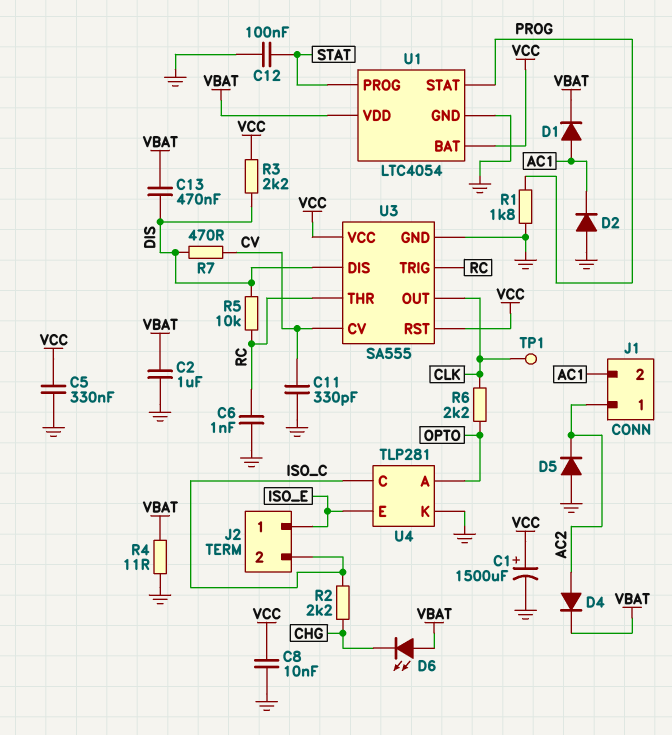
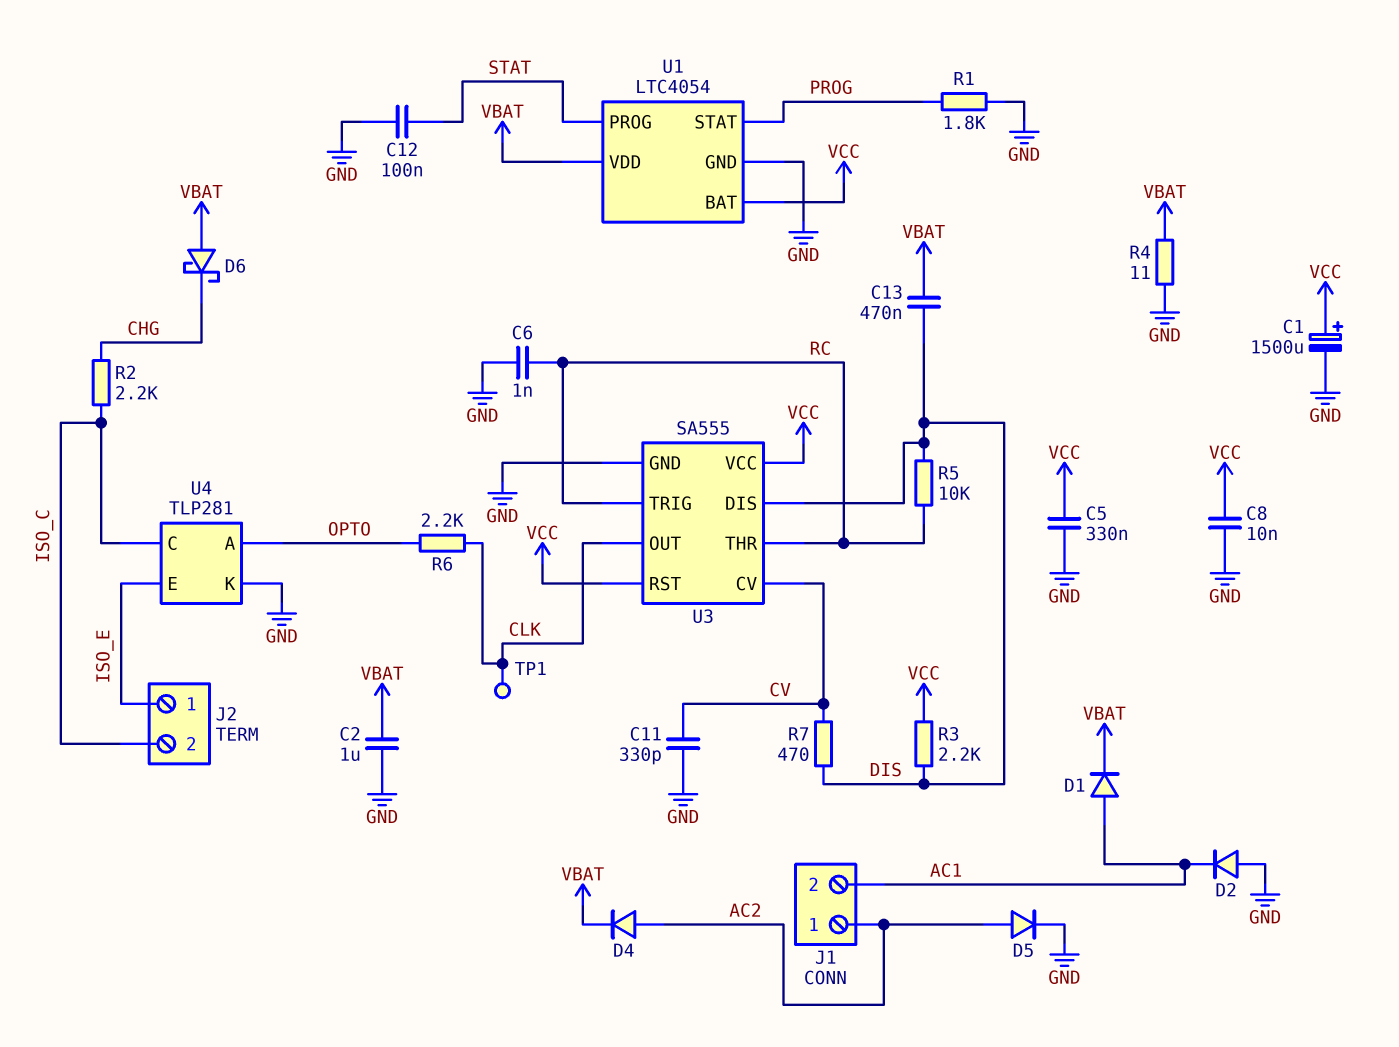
D5: diode (A GND, K AC2) -> diode (A AC2, K GND)
D6: LED (A VBAT, K CHG) -> schottky (A VBAT, K CHG)

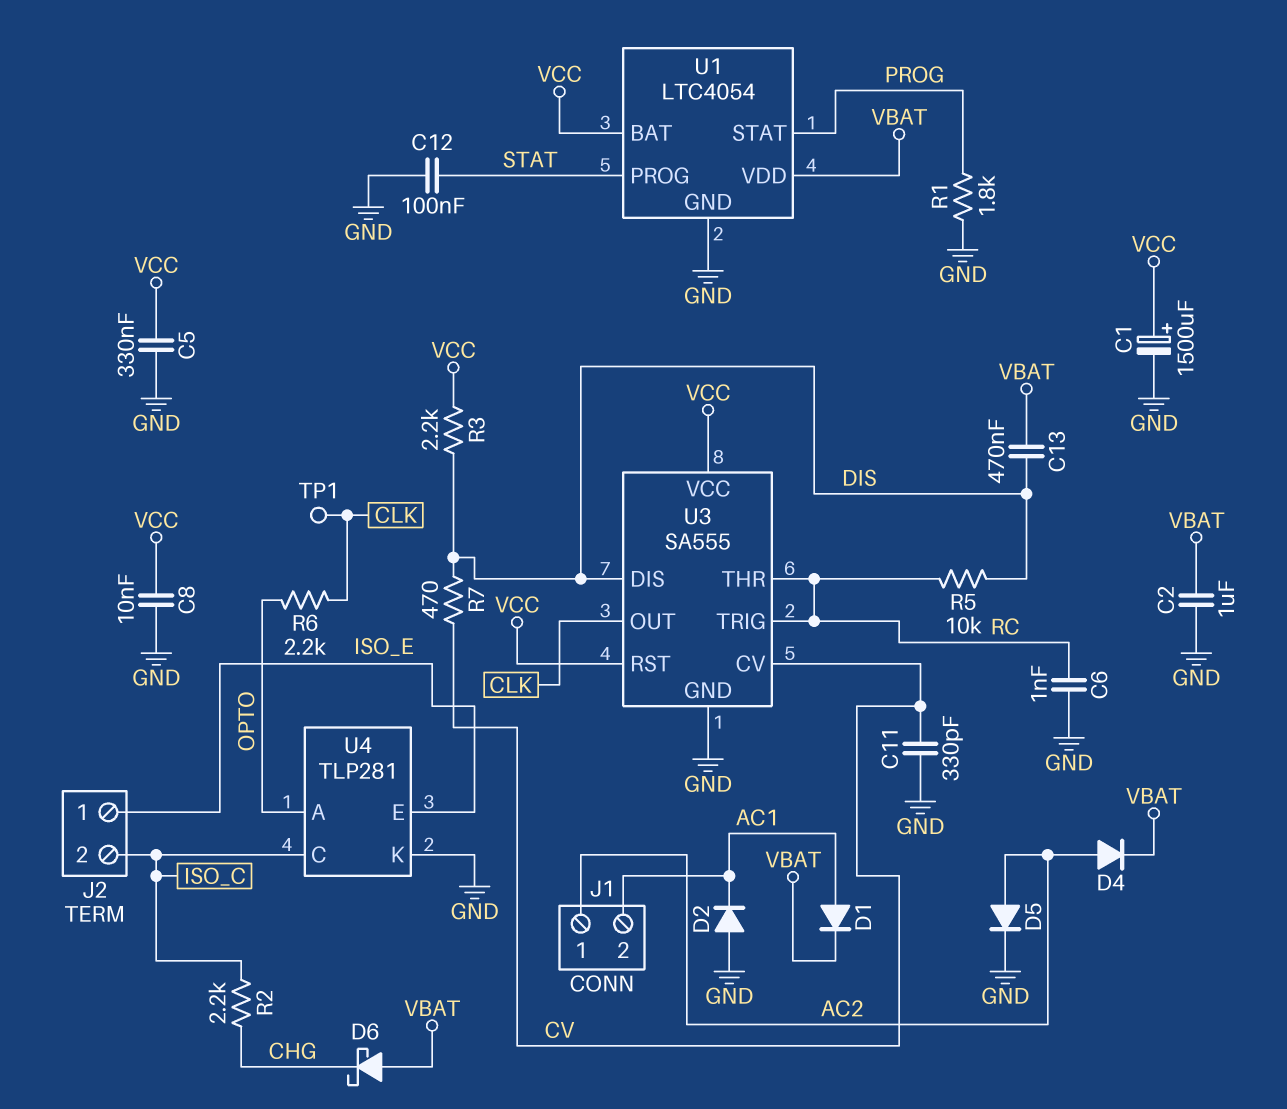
R4: 11 (GND, VBAT) -> none

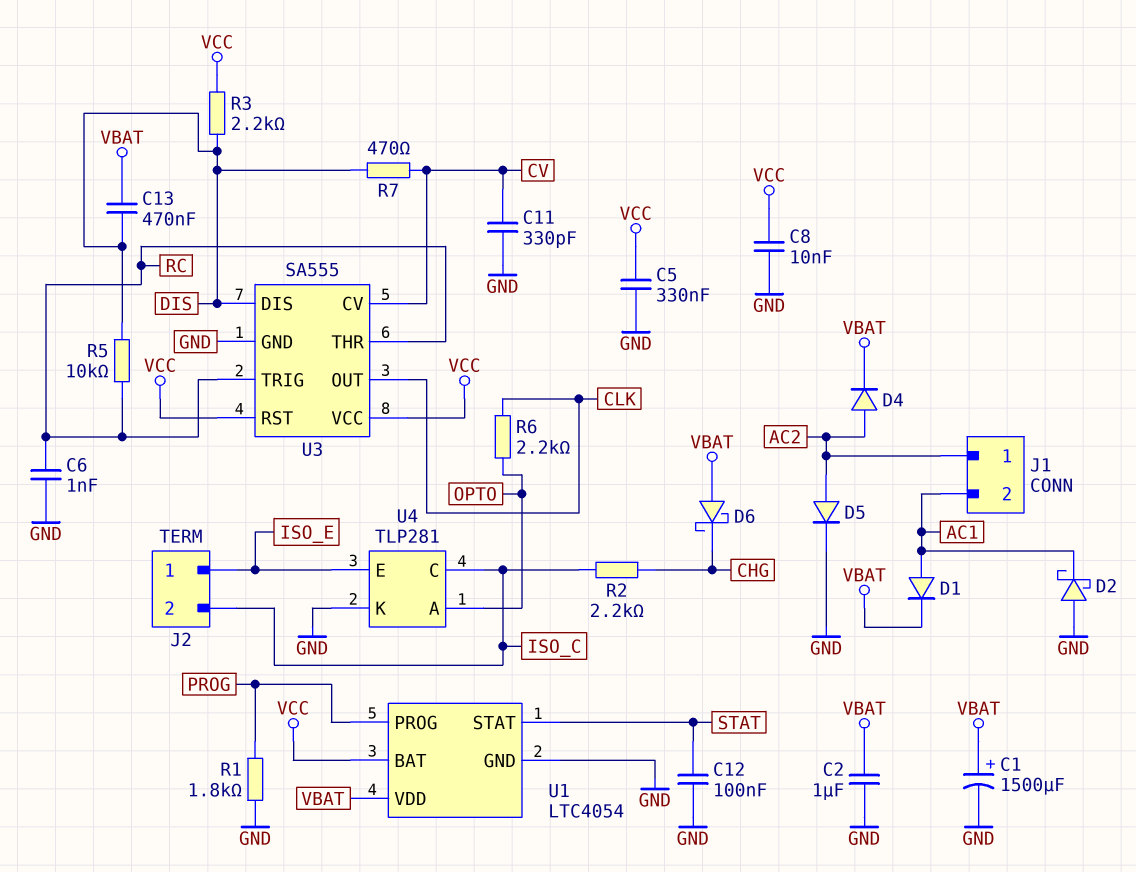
C1: 1500uF (plus VCC, minus GND) -> 1500uF (plus VBAT, minus GND)
D2: diode (A GND, K AC1) -> schottky (A GND, K AC1)
TP1: test point (CLK) -> none
U1 pin PROG: STAT -> PROG
U1 pin STAT: PROG -> STAT

